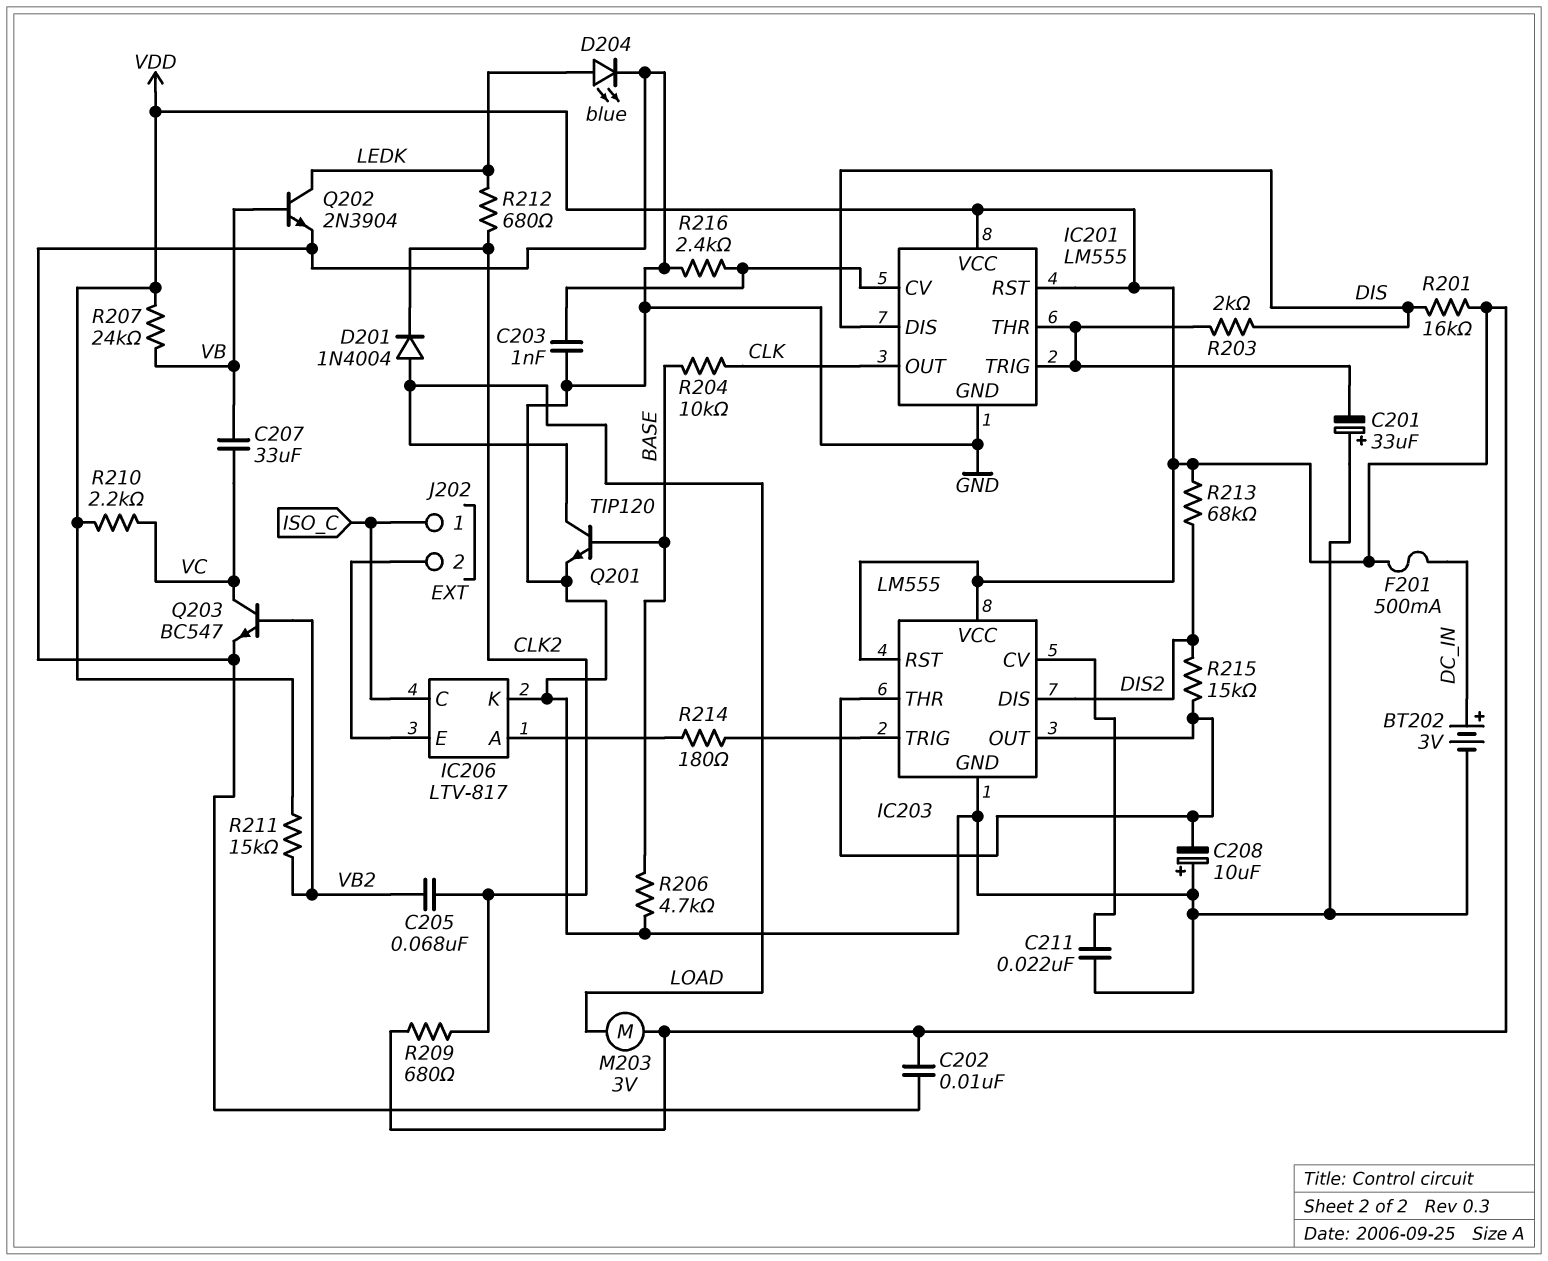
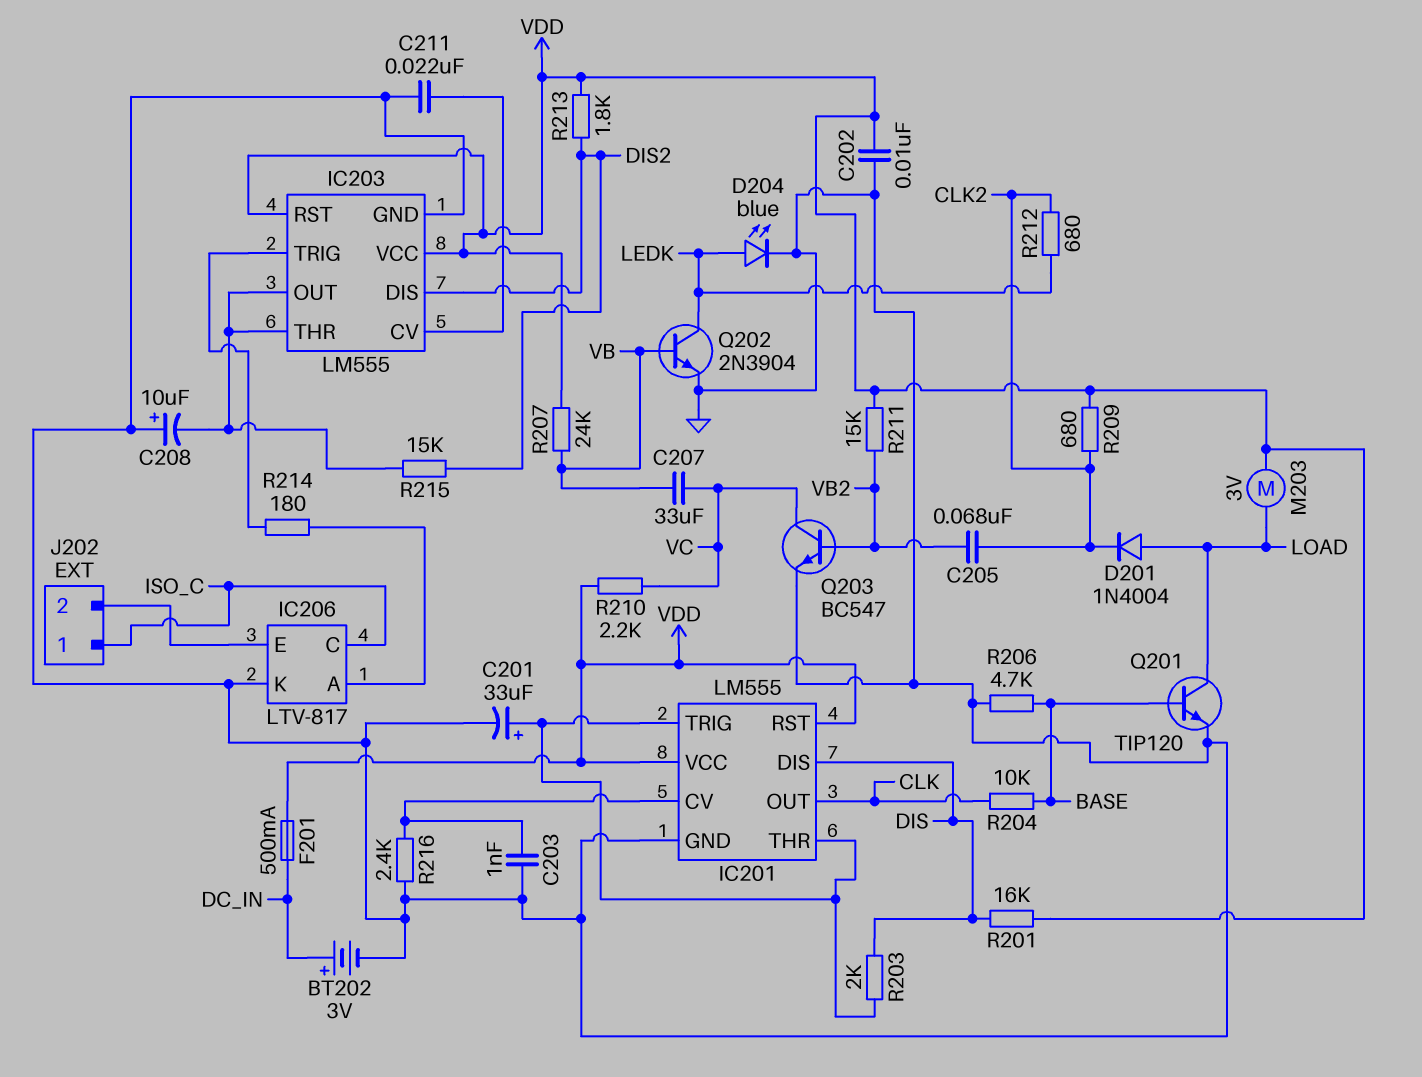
C201: 33uF (plus GND, minus IC201/THR) -> 33uF (plus IC201/THR, minus GND)
R213: 68k (DIS2, VDD) -> 1.8k (DIS2, VDD)

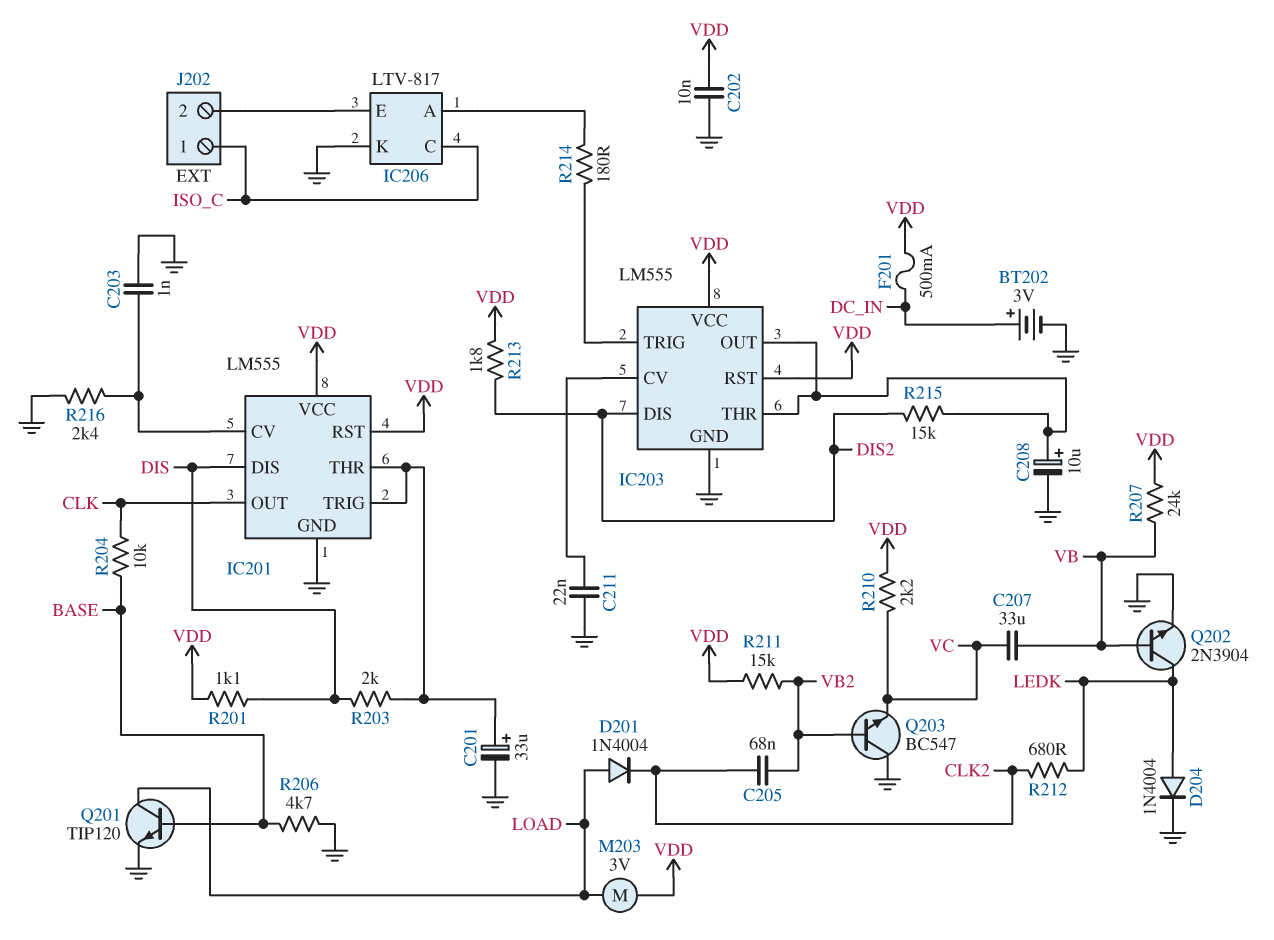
C208: 10uF (plus GND, minus IC203/OUT) -> 10uF (plus IC203/OUT, minus GND)
D204: LED blue (A LEDK, K GND) -> diode 1N4004 (A LEDK, K GND)
Q203: NPN BC547 (B VB2, C VC, E GND) -> NPN BC547 (B VB2, C GND, E VC)
R201: 16k (DIS, VDD) -> 1.1k (DIS, VDD)
R209: 680 (CLK2, VDD) -> none

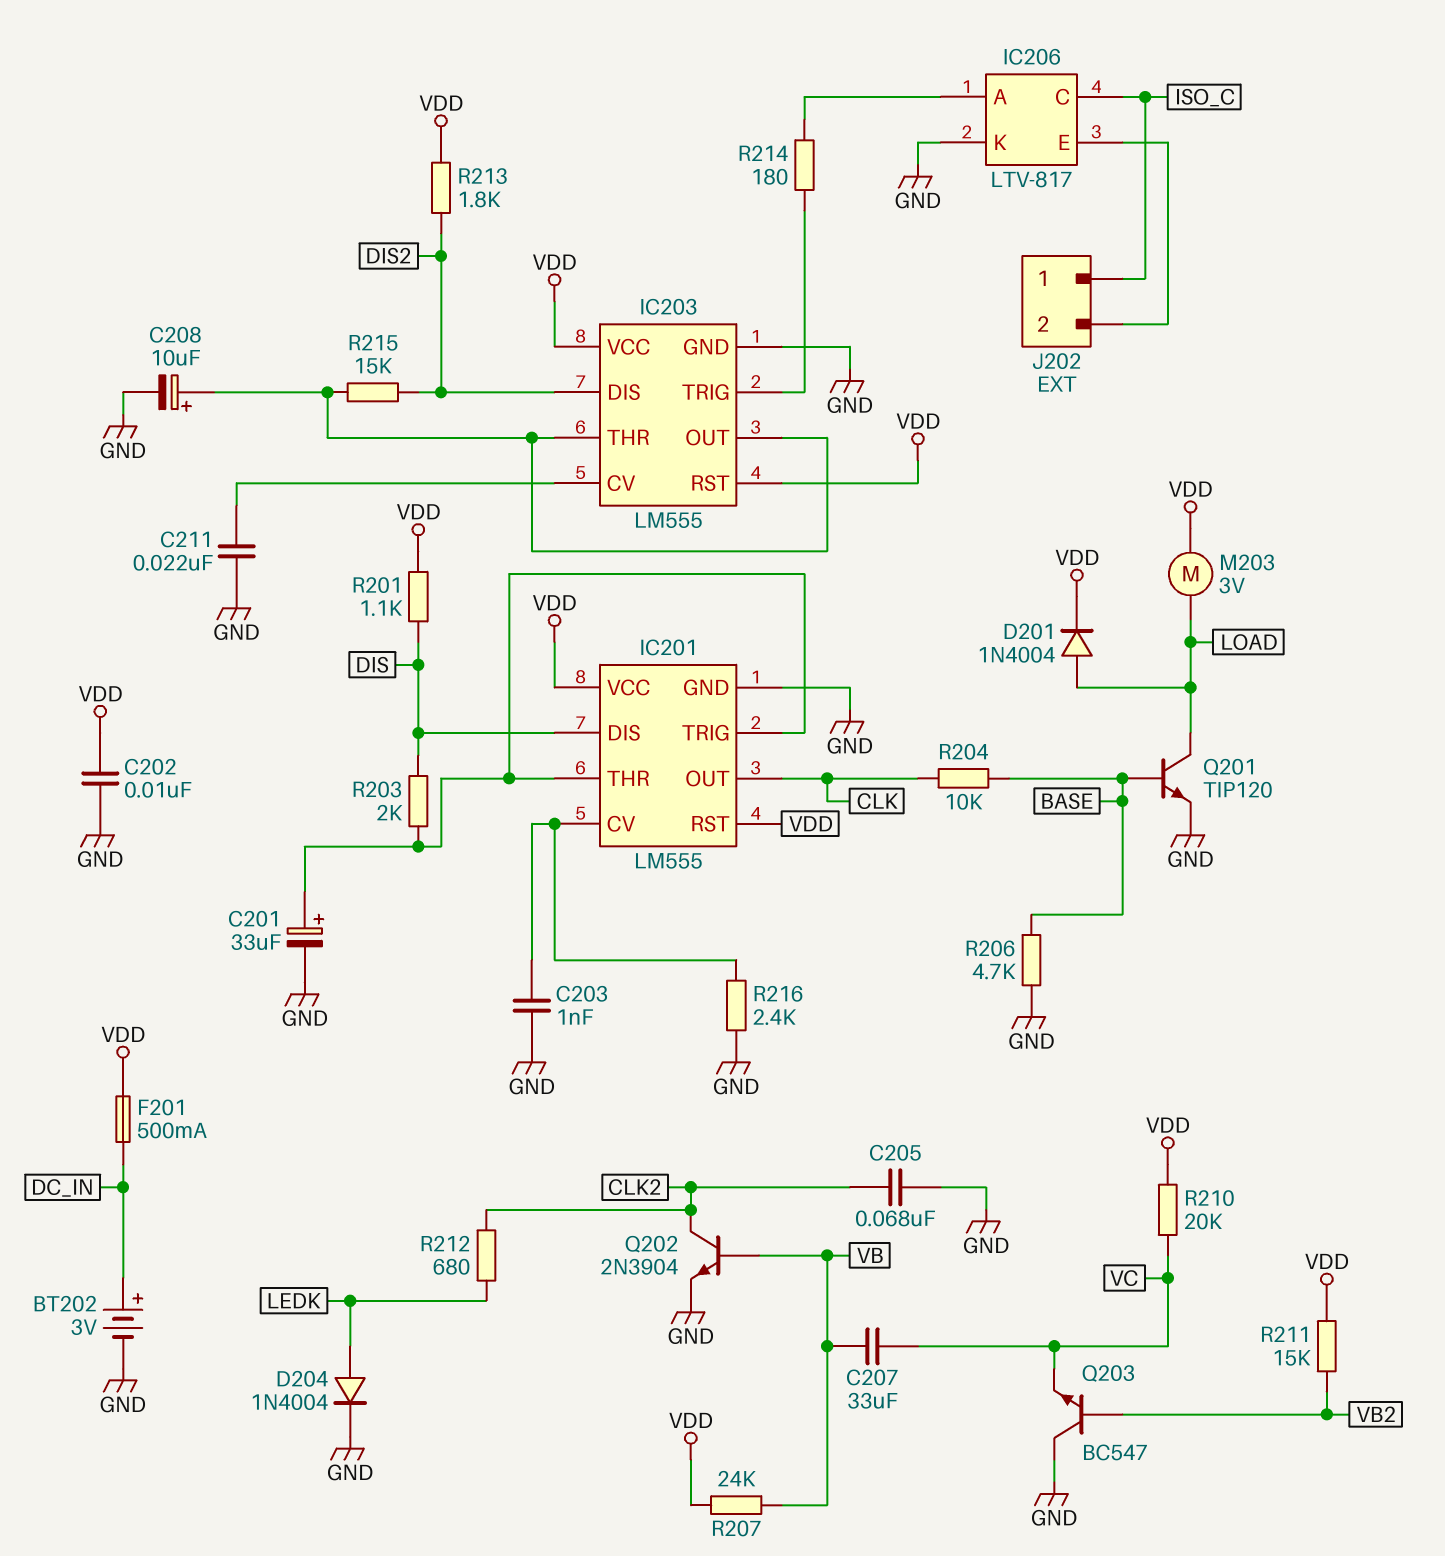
C205: 68nF (CLK2, VB2) -> 68nF (CLK2, GND)
D201: diode 1N4004 (A LOAD, K CLK2) -> diode 1N4004 (A LOAD, K VDD)
Q202: NPN 2N3904 (B VB, C LEDK, E GND) -> NPN 2N3904 (B VB, C CLK2, E GND)
R210: 2.2k (VC, VDD) -> 20k (VC, VDD)

